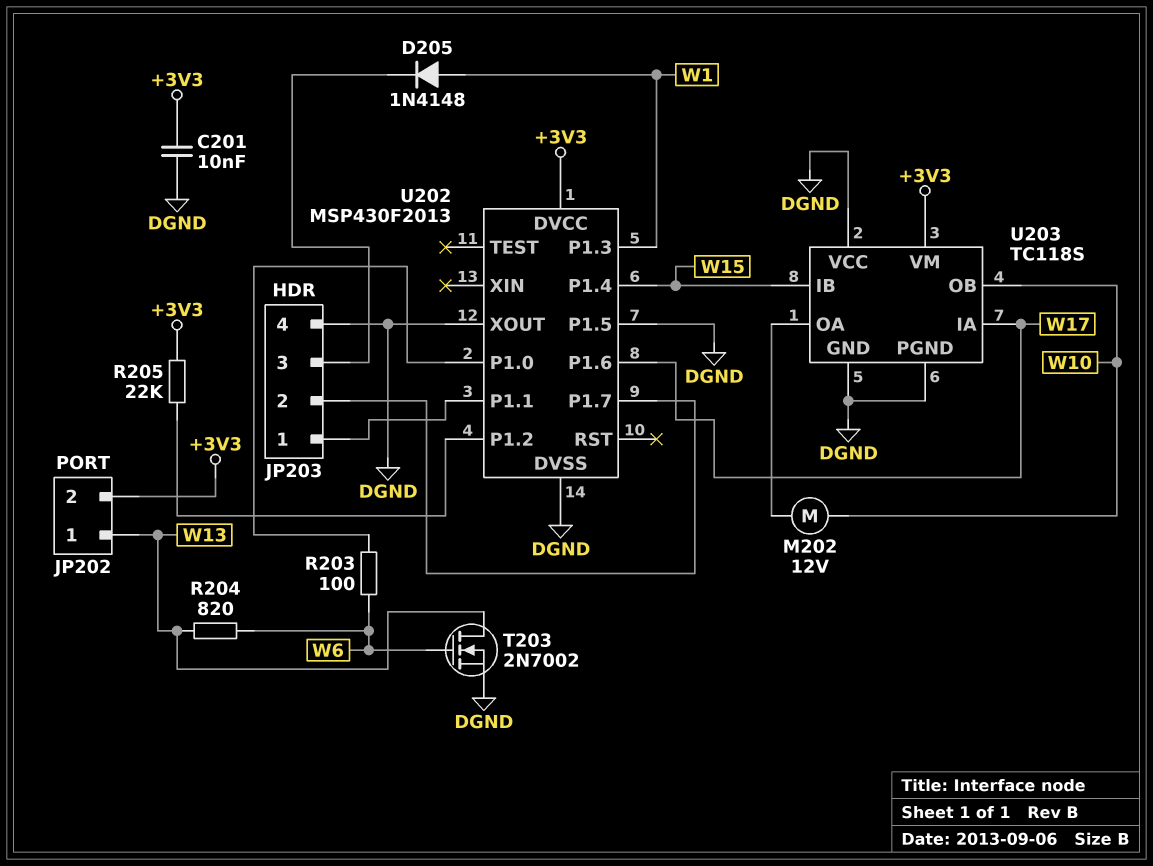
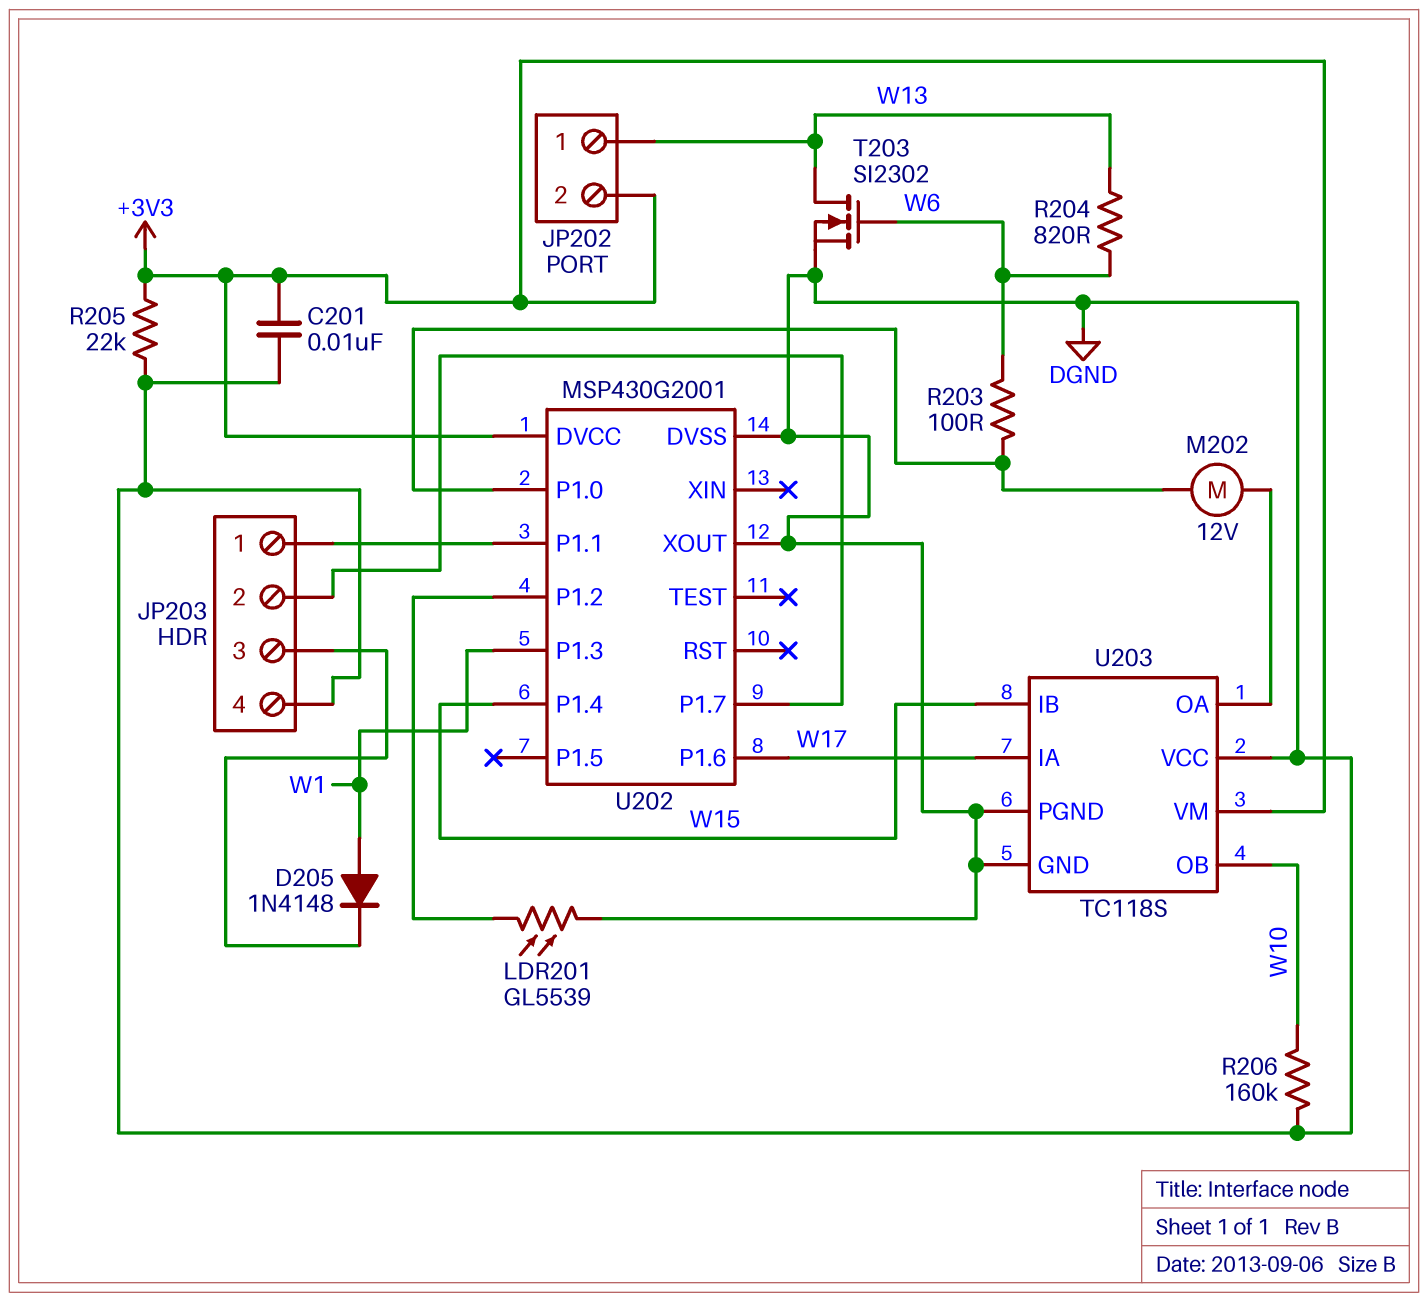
LDR201: none -> GL5539 (DGND, U202/P1.2)
M202: motor 12V (U203/OA, W10) -> motor 12V (U202/P1.0, U203/OA)
R205: 22k (+3V3, U202/P1.2) -> 22k (+3V3, DGND)
R206: none -> 160k (DGND, W10)
T203: NMOS 2N7002 (G W6, D W13, S DGND) -> NMOS SI2302 (G W6, D W13, S DGND)
U202: MSP430F2013 -> MSP430G2001
U202 pin P1.5: DGND -> none

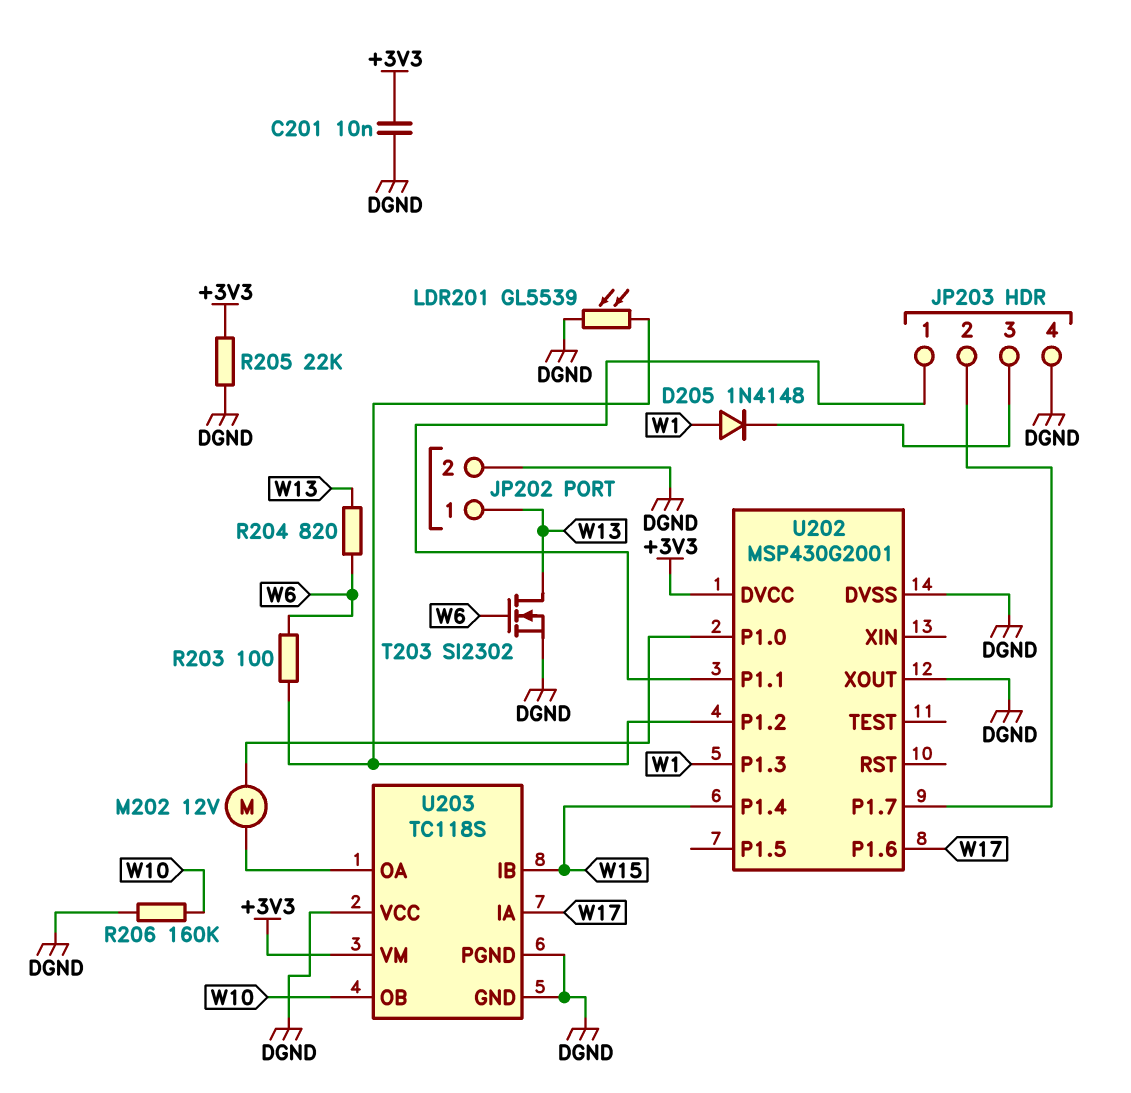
JP202 pin 2: +3V3 -> DGND
R203: 100 (U202/P1.0, W6) -> 100 (U202/P1.2, W6)

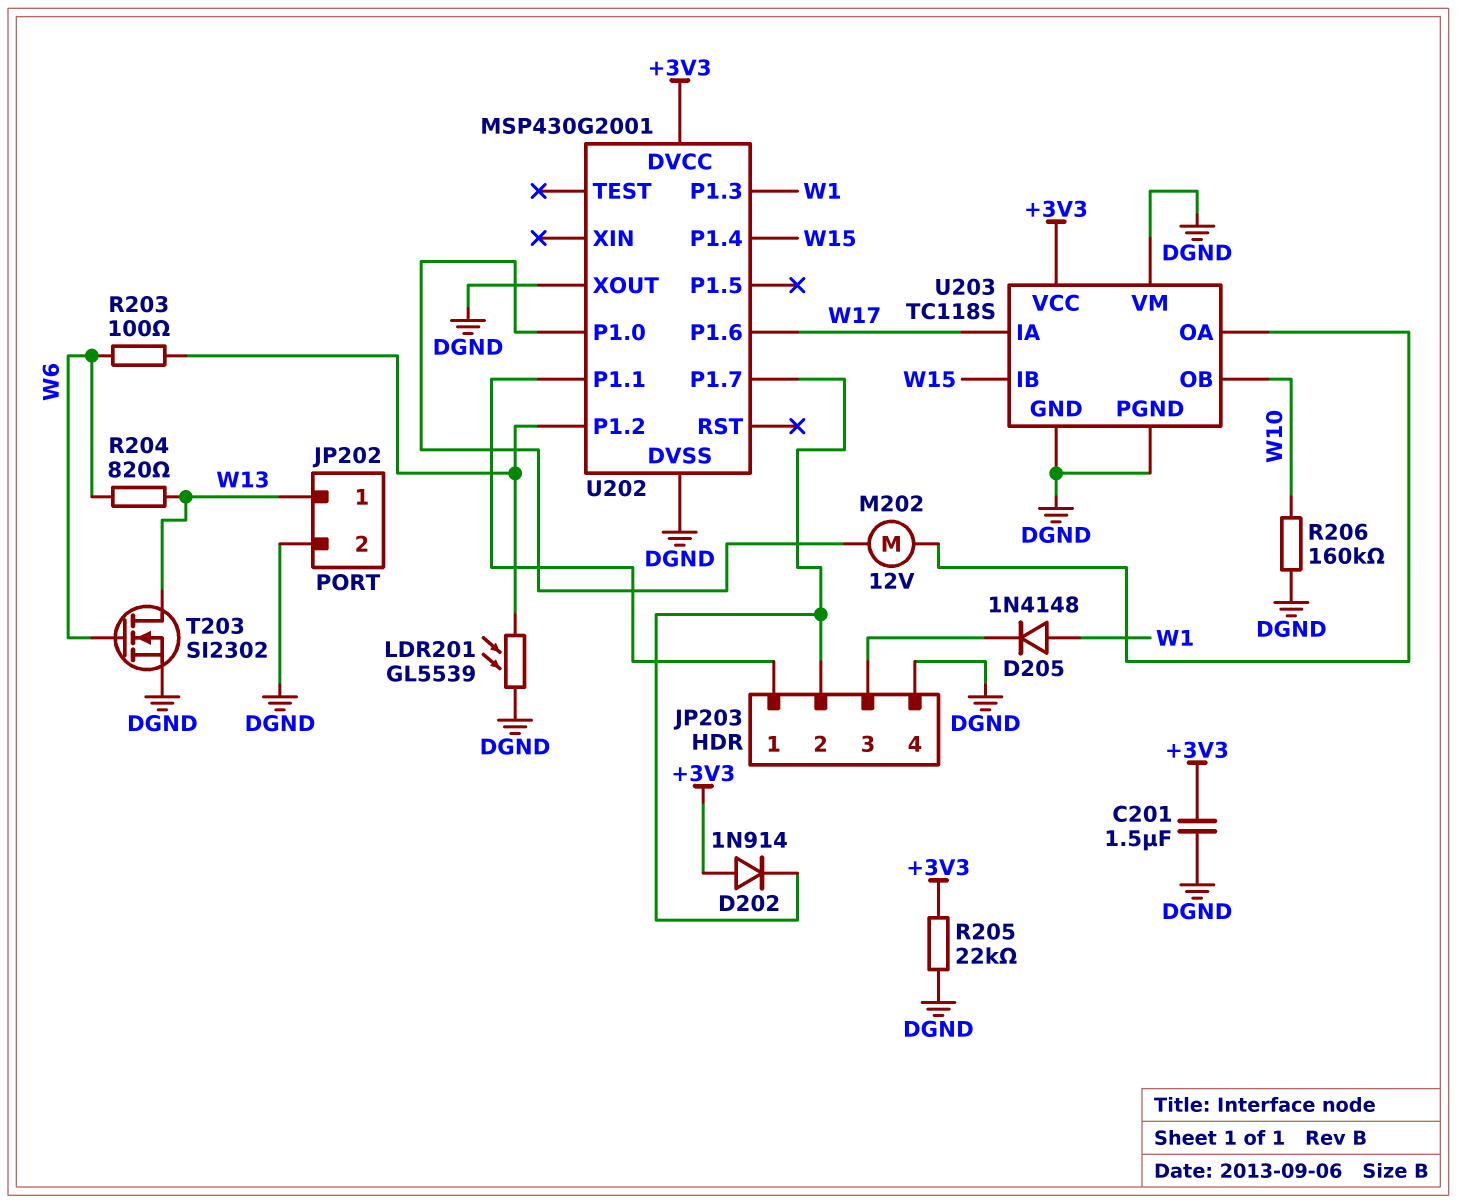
C201: 10nF (+3V3, DGND) -> 1.5uF (+3V3, DGND)
D202: none -> diode 1N914 (A +3V3, K JP203/2)
U203 pin VCC: DGND -> +3V3
U203 pin VM: +3V3 -> DGND

